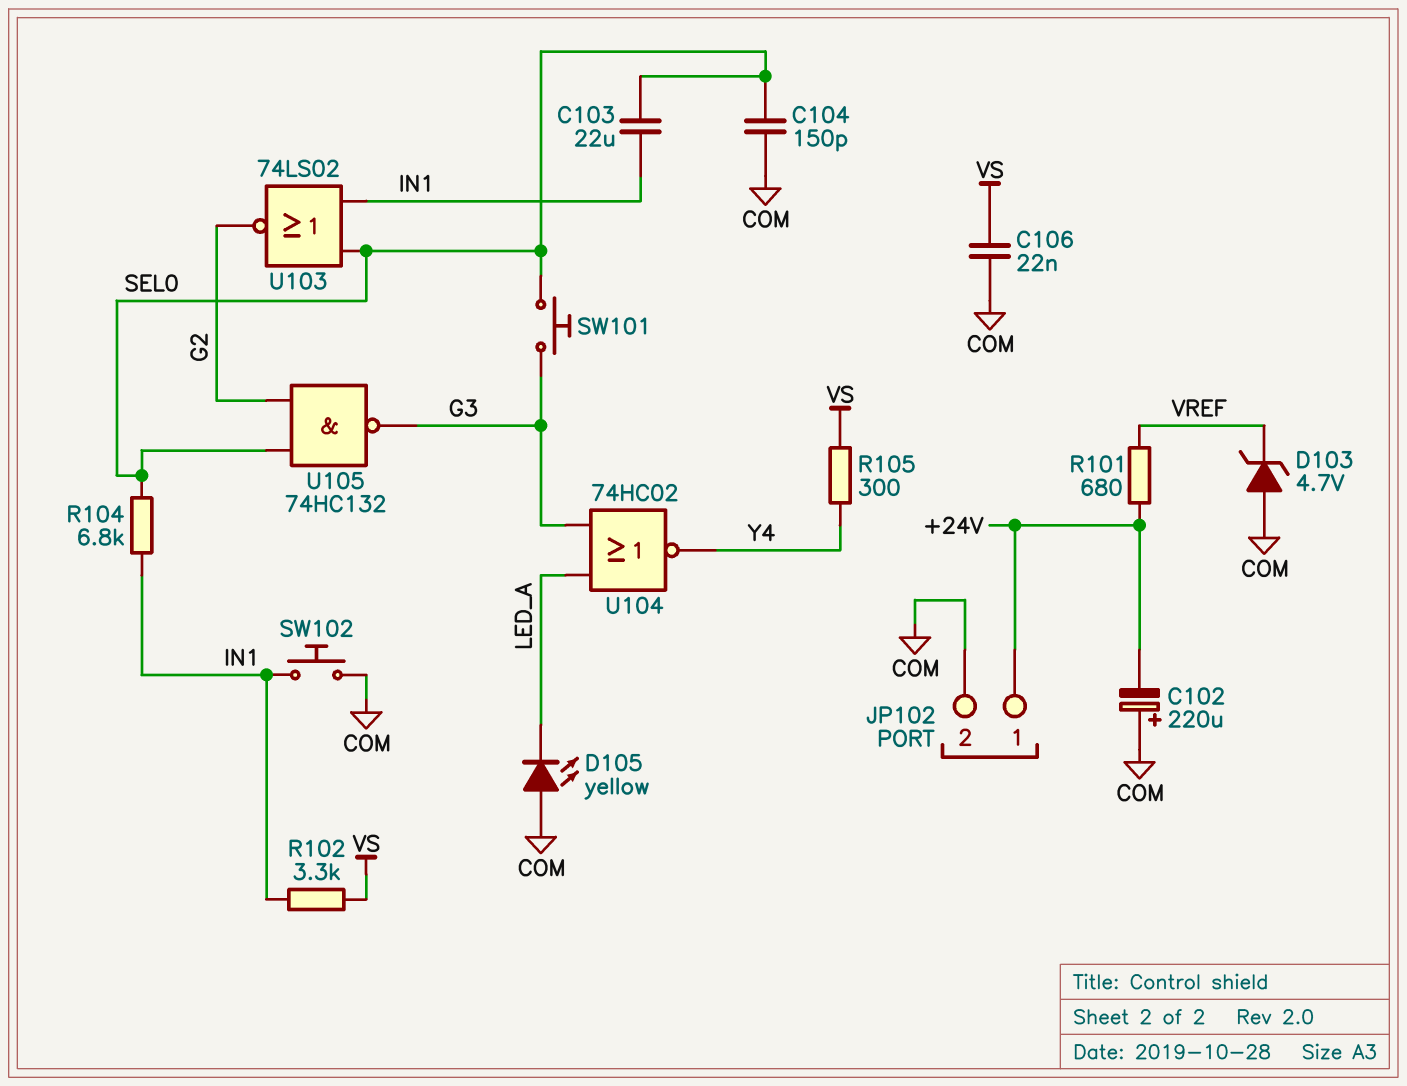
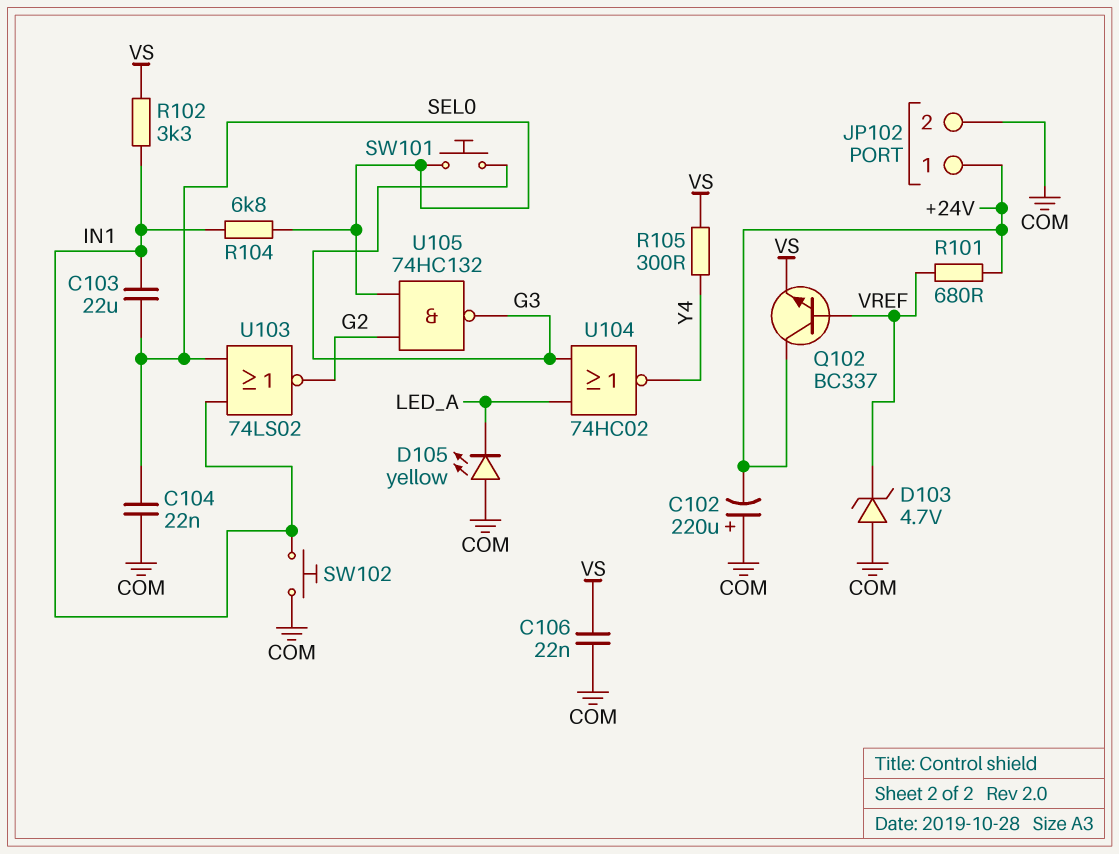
C104: 150pF (COM, SEL0) -> 22nF (COM, SEL0)
Q102: none -> NPN BC337 (B VREF, C +24V, E VS)

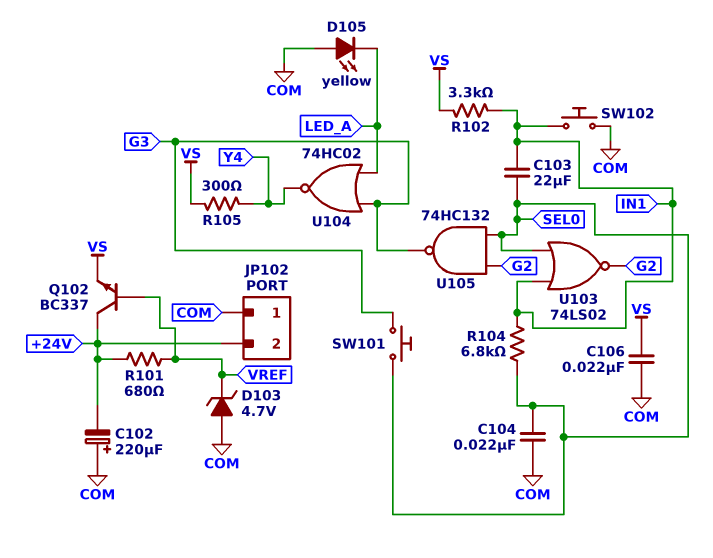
JP102 pin 1: +24V -> COM
JP102 pin 2: COM -> +24V

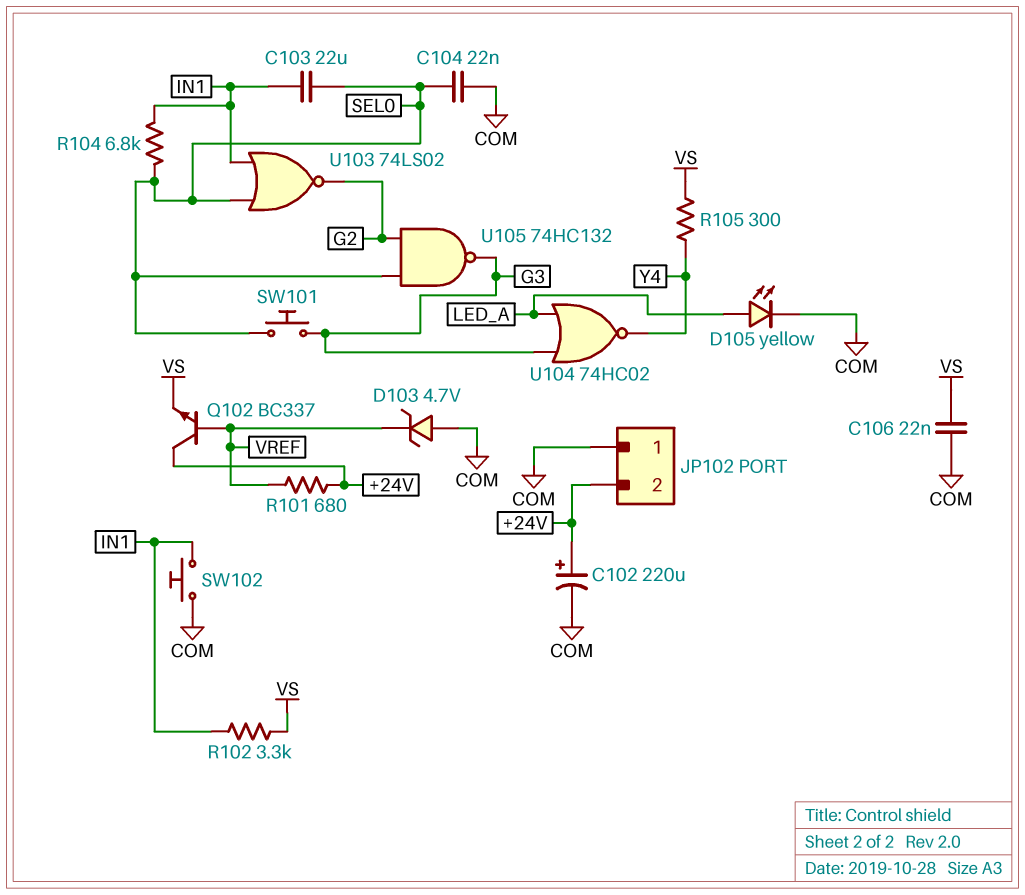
C102: 220uF (plus COM, minus +24V) -> 220uF (plus +24V, minus COM)
D105: LED yellow (A COM, K LED_A) -> LED yellow (A LED_A, K COM)

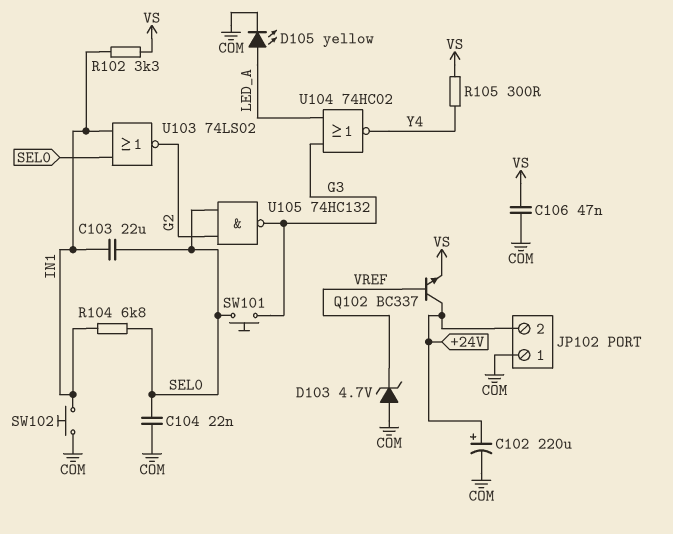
C106: 22nF (COM, VS) -> 47nF (COM, VS)
R101: 680 (+24V, VREF) -> none

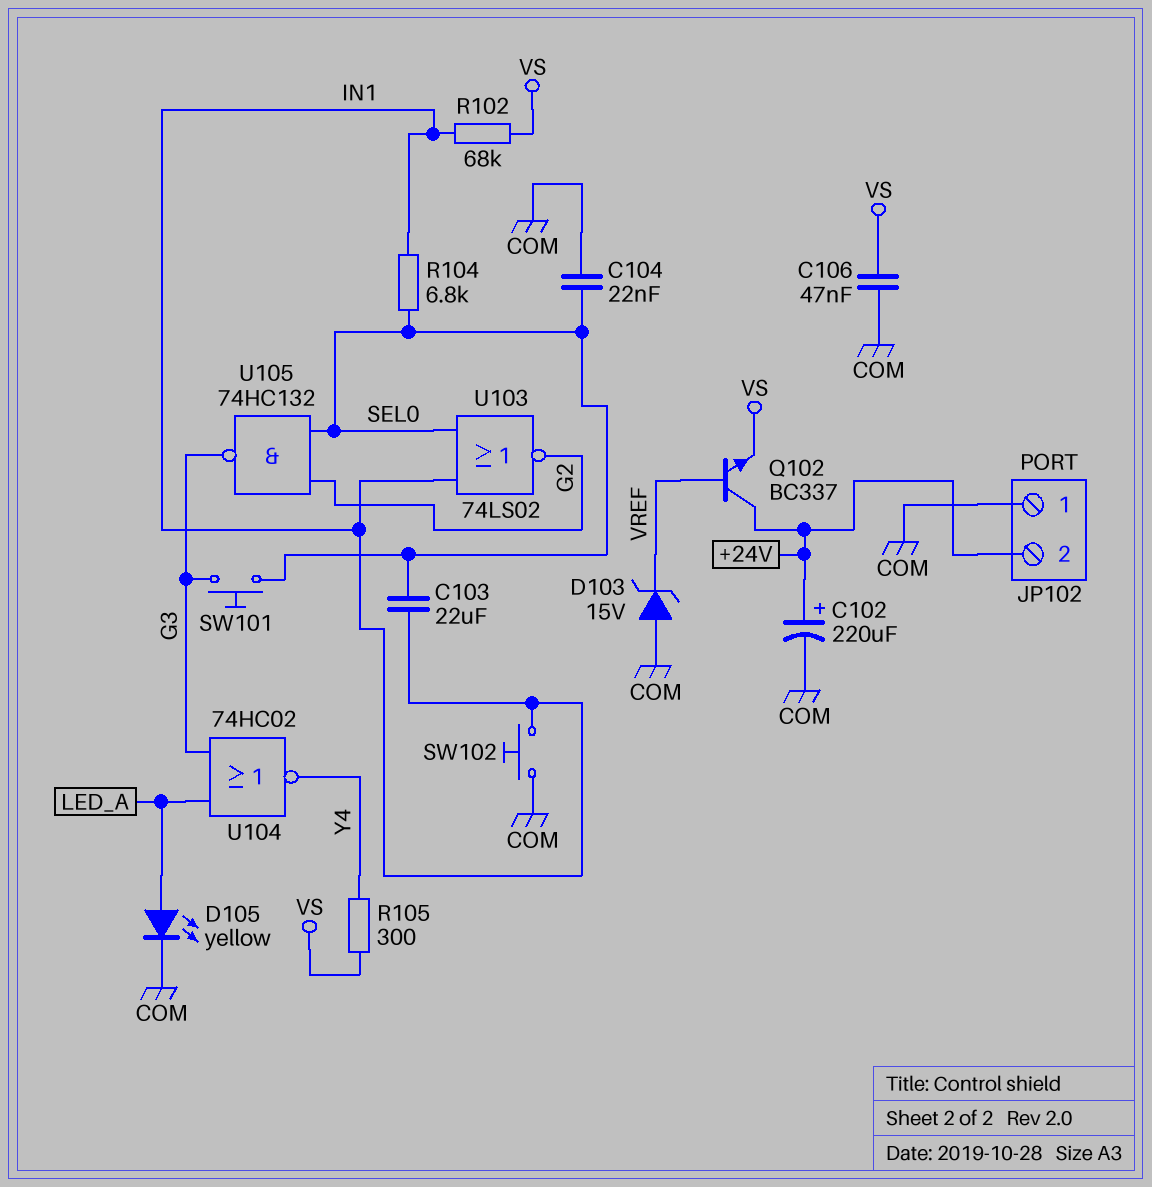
D103: zener 4.7V (A COM, K VREF) -> zener 15V (A COM, K VREF)
R102: 3.3k (IN1, VS) -> 68k (IN1, VS)

